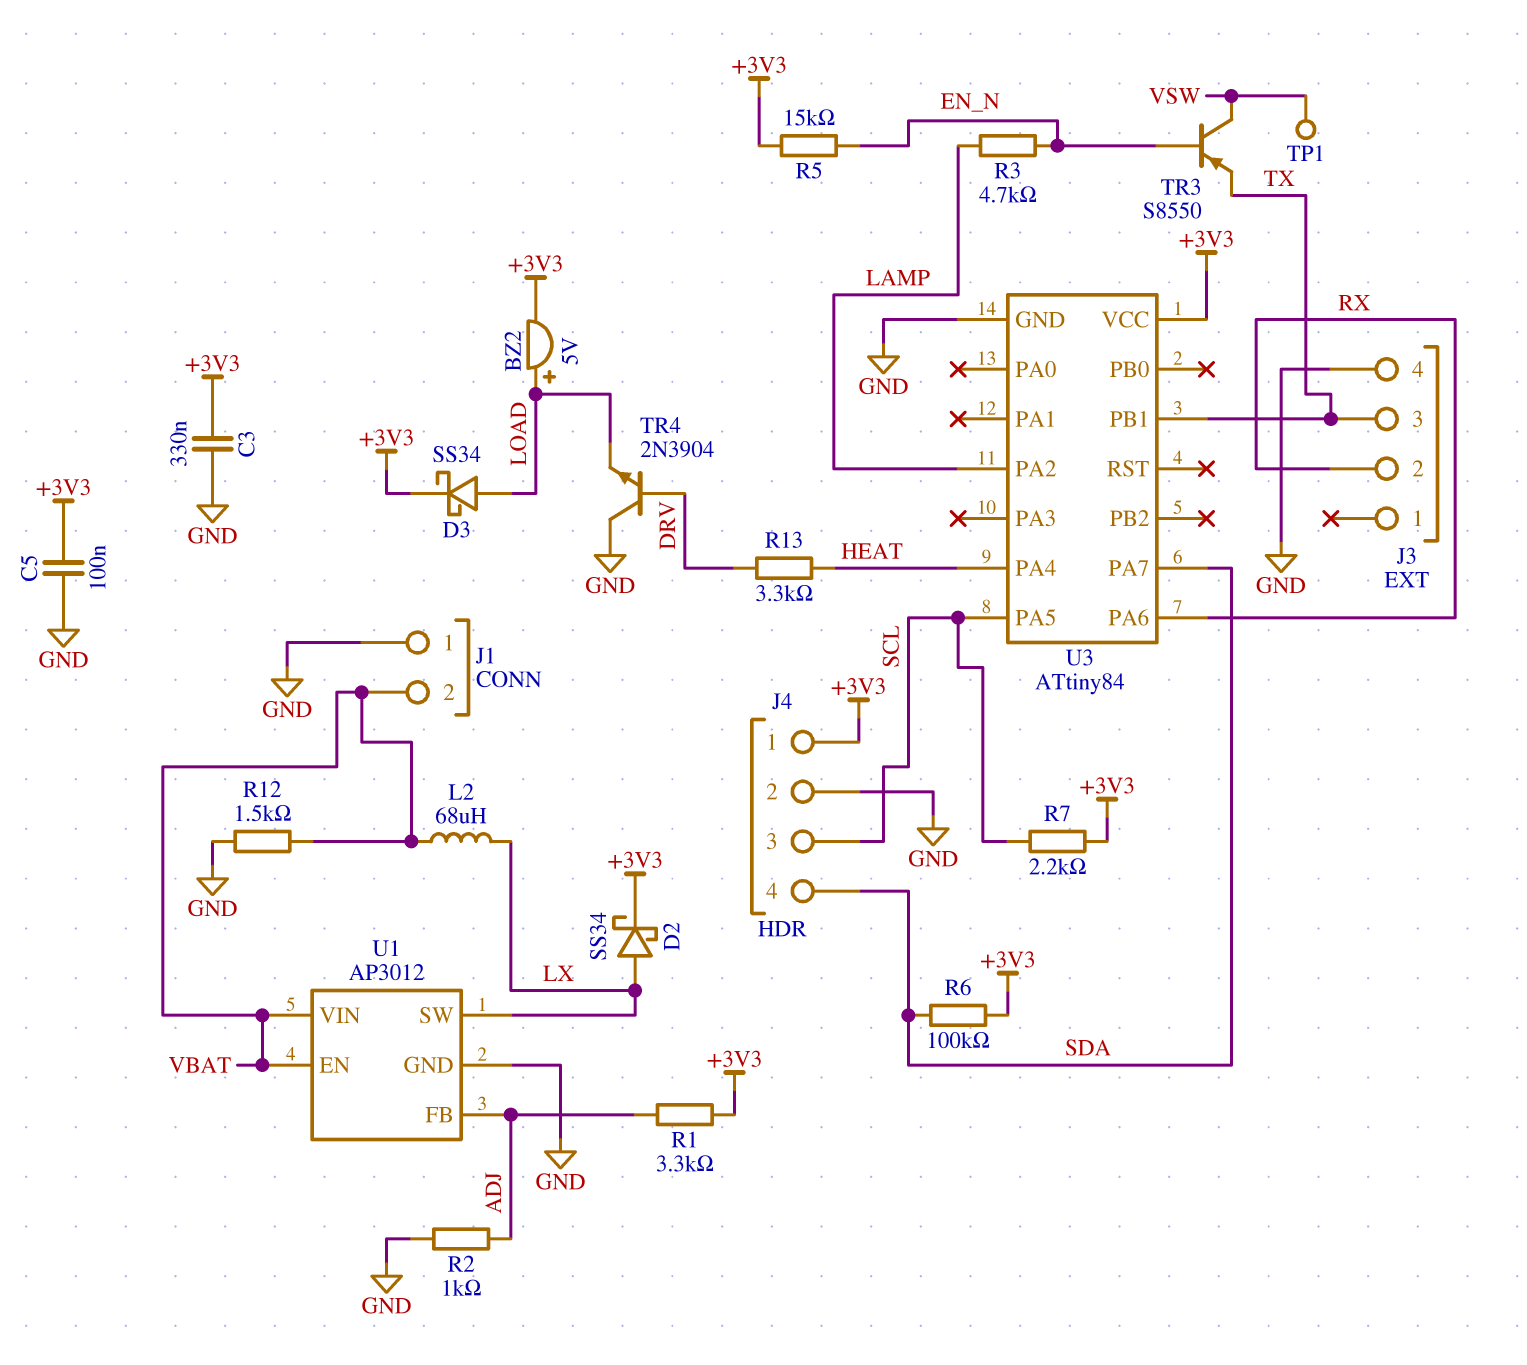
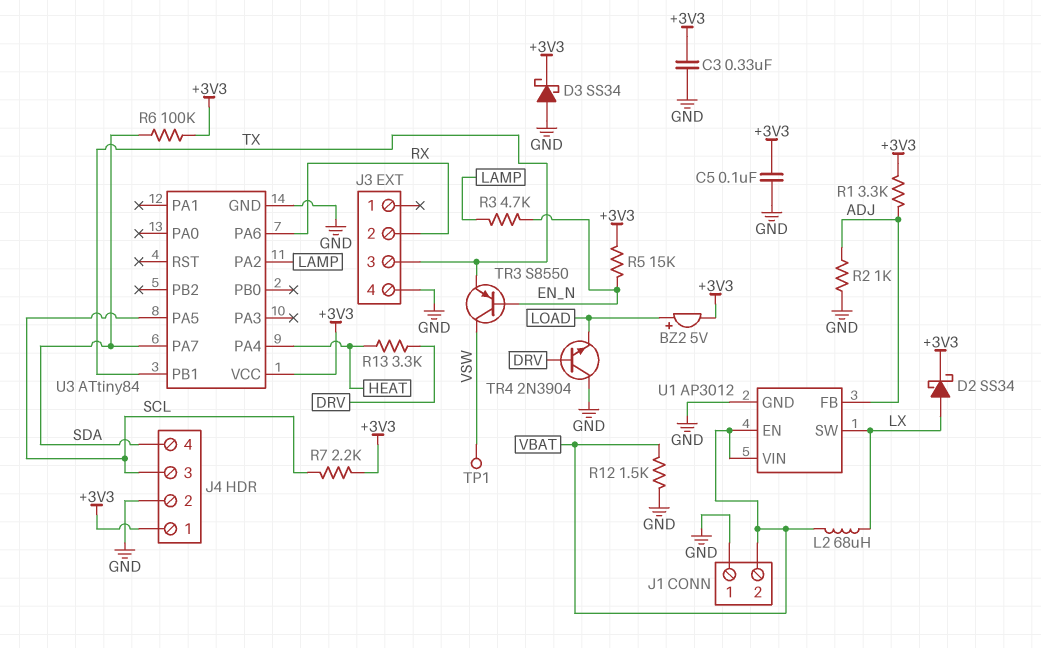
D3: schottky SS34 (A LOAD, K +3V3) -> schottky SS34 (A GND, K +3V3)

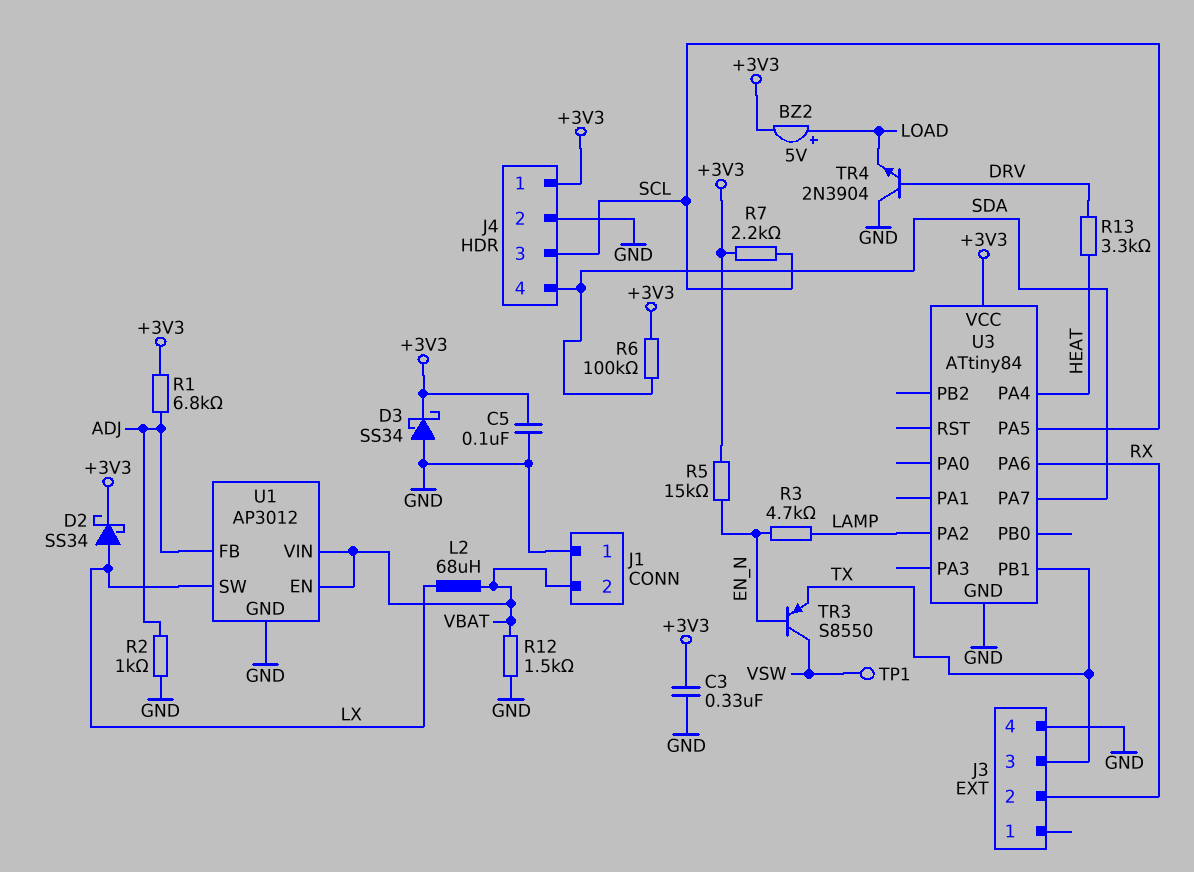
R1: 3.3k (+3V3, ADJ) -> 6.8k (+3V3, ADJ)

